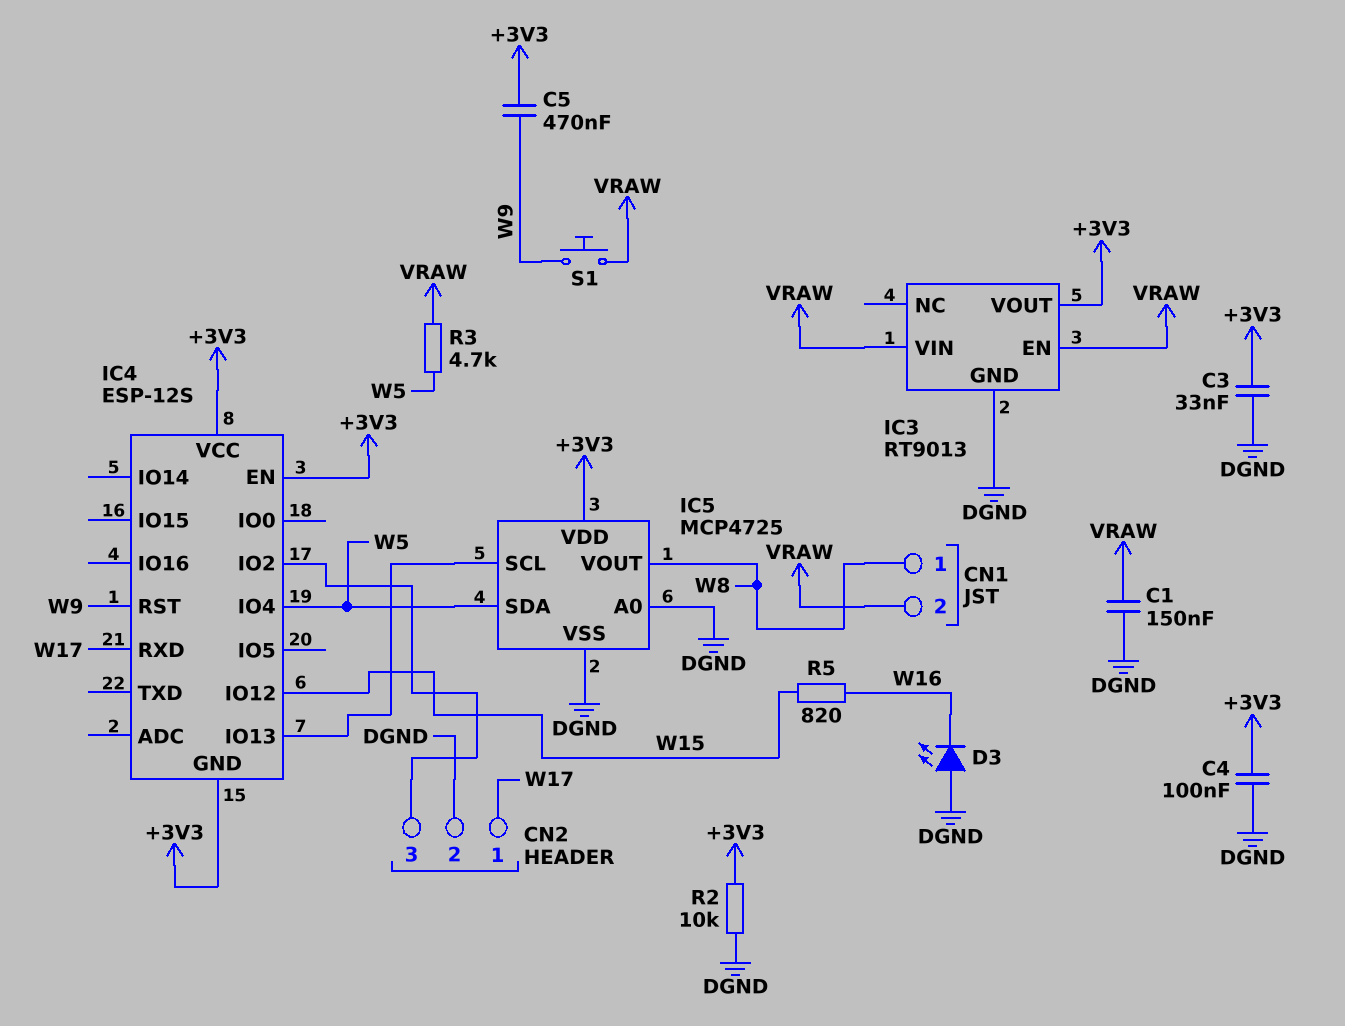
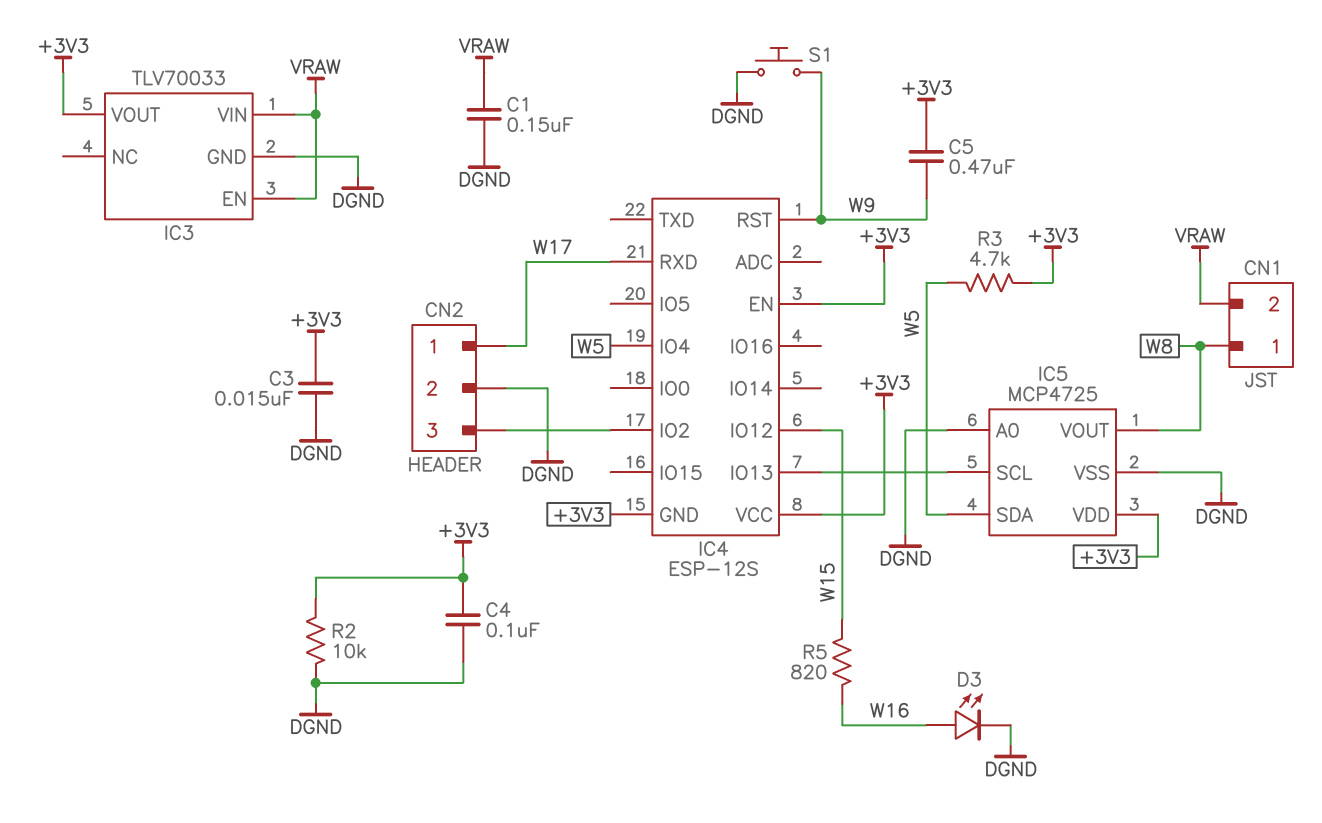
C3: 33nF (+3V3, DGND) -> 15nF (+3V3, DGND)
D3: LED (A DGND, K W16) -> LED (A W16, K DGND)
IC3: RT9013 -> TLV70033
R3: 4.7k (VRAW, W5) -> 4.7k (+3V3, W5)
S1: button (VRAW, W9) -> button (DGND, W9)

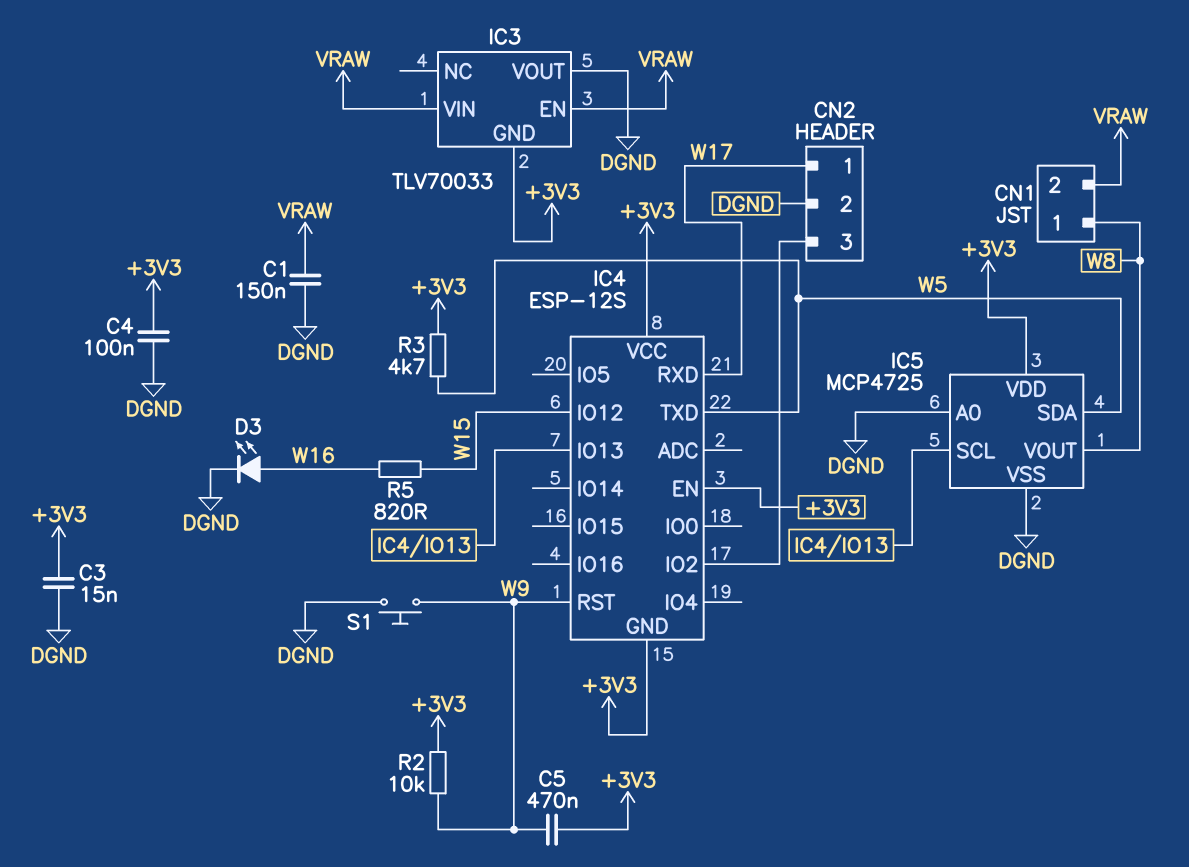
IC3 pin GND: DGND -> +3V3
IC3 pin VOUT: +3V3 -> DGND
IC4 pin IO4: W5 -> none
IC4 pin TXD: none -> W5
R2: 10k (+3V3, DGND) -> 10k (+3V3, W9)

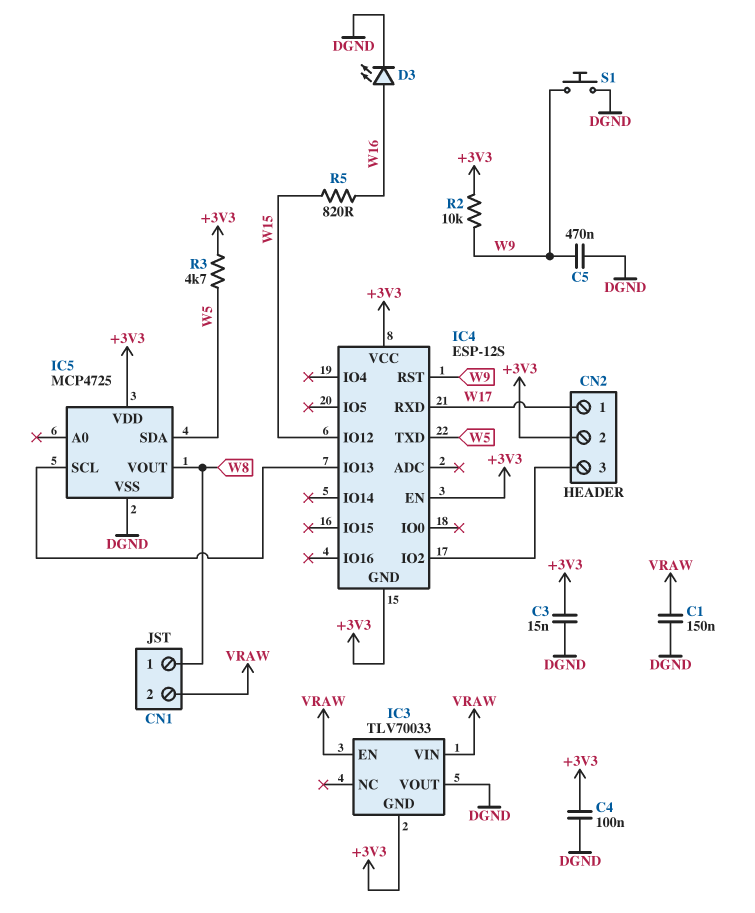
C5: 470nF (+3V3, W9) -> 470nF (DGND, W9)
CN2 pin 2: DGND -> +3V3
IC5 pin A0: DGND -> none

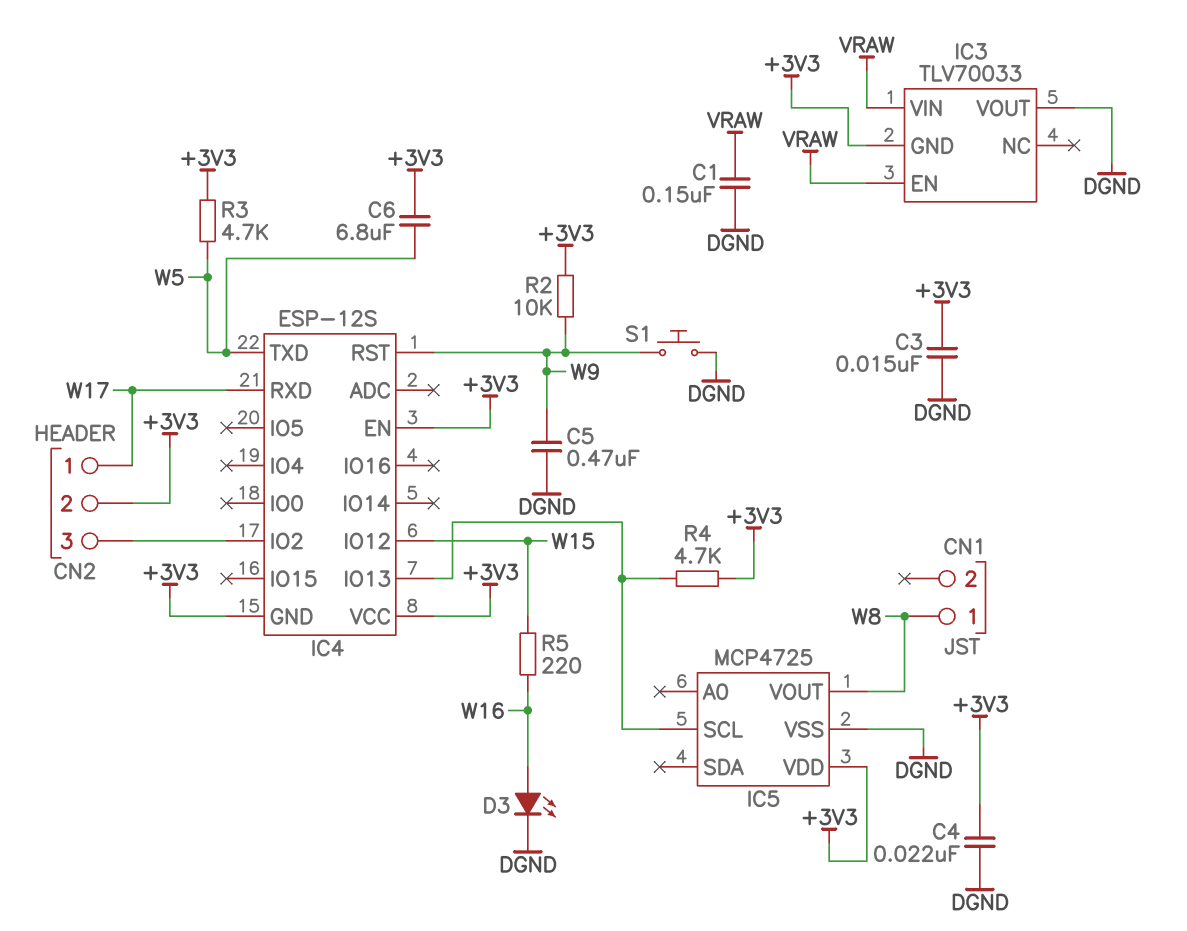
C4: 100nF (+3V3, DGND) -> 22nF (+3V3, DGND)
C6: none -> 6.8uF (+3V3, W5)
CN1 pin 2: VRAW -> none
IC5 pin SDA: W5 -> none
R4: none -> 4.7k (+3V3, IC4/IO13)
R5: 820 (W15, W16) -> 220 (W15, W16)

